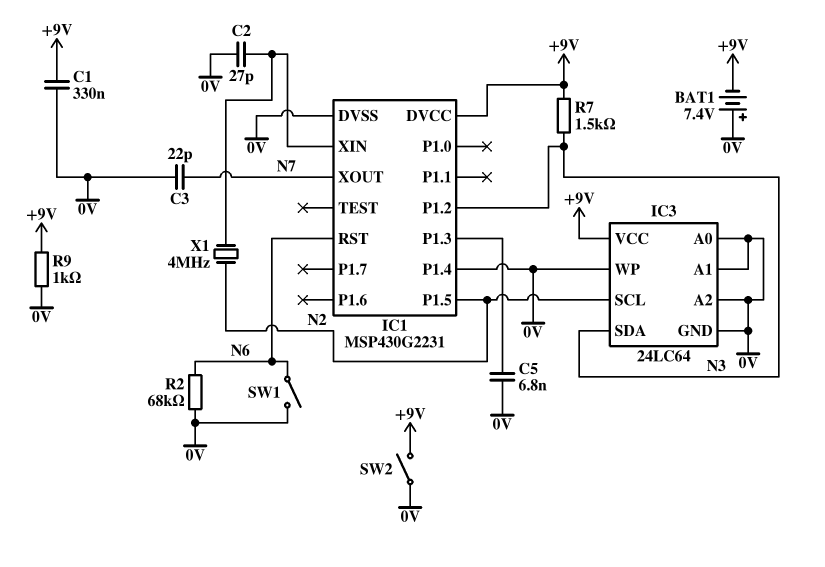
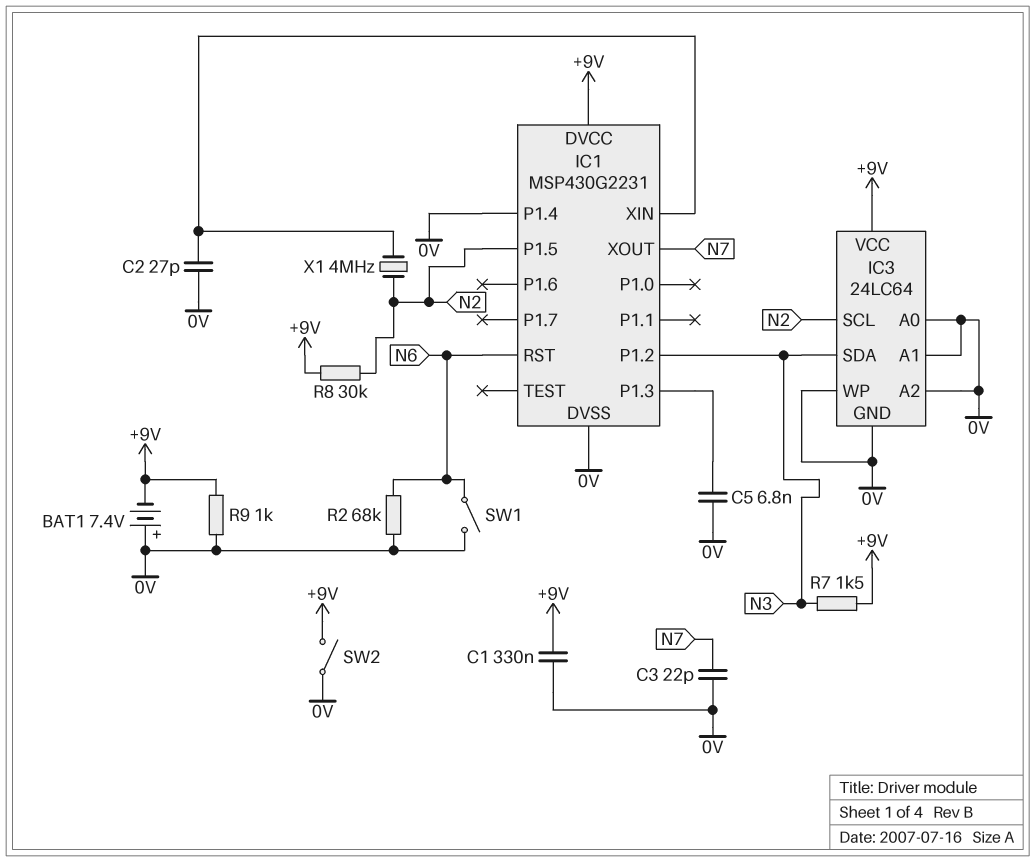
R8: none -> 30k (+9V, N2)

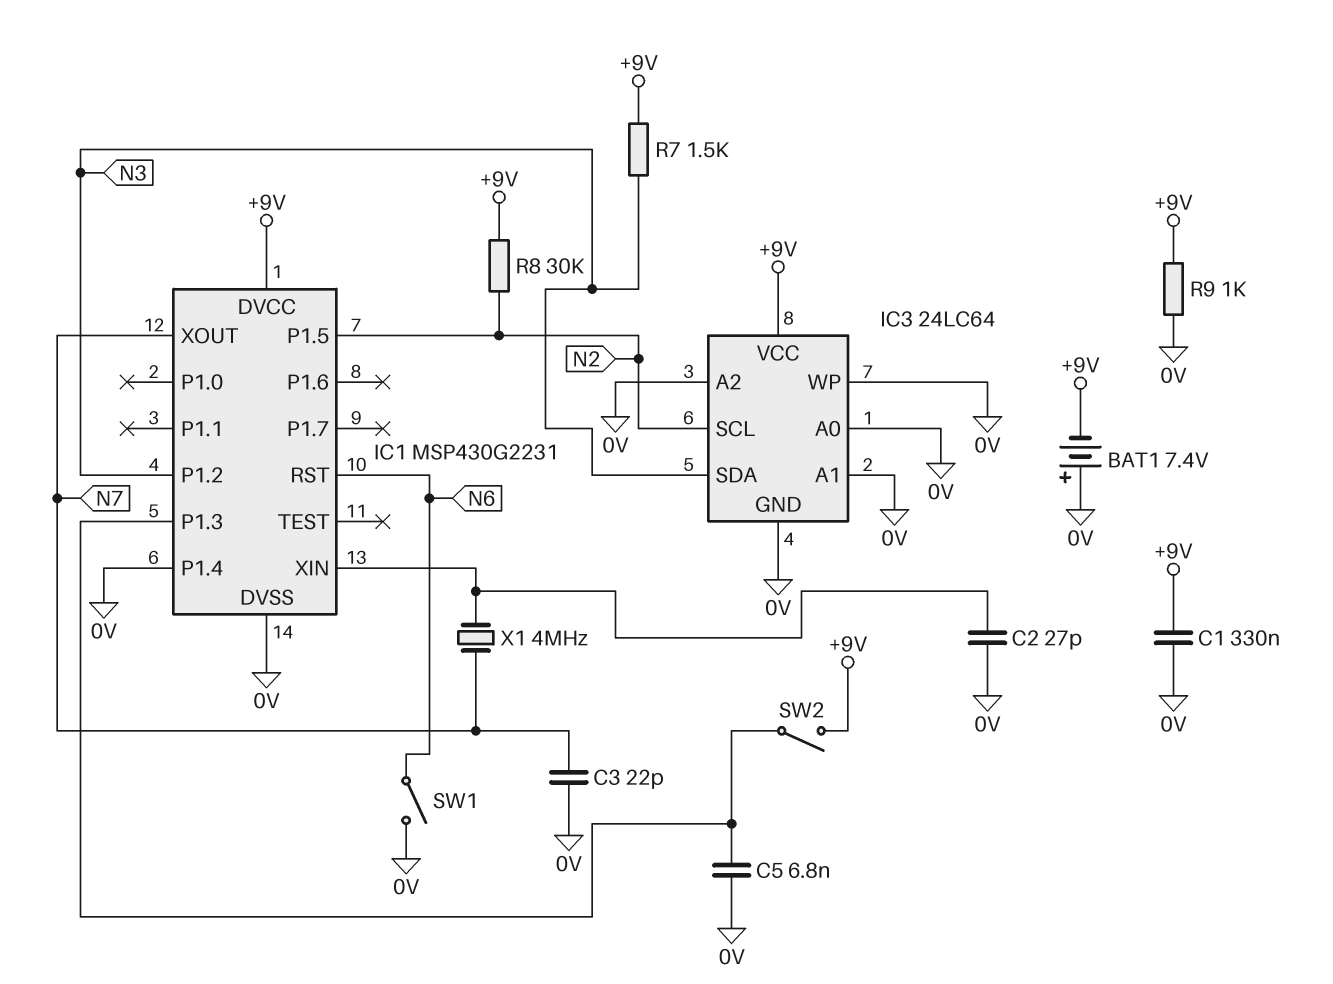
R2: 68k (0V, N6) -> none
SW2: switch (+9V, 0V) -> switch (+9V, IC1/P1.3)
X1: 4MHz (IC1/XIN, N2) -> 4MHz (IC1/XIN, N7)

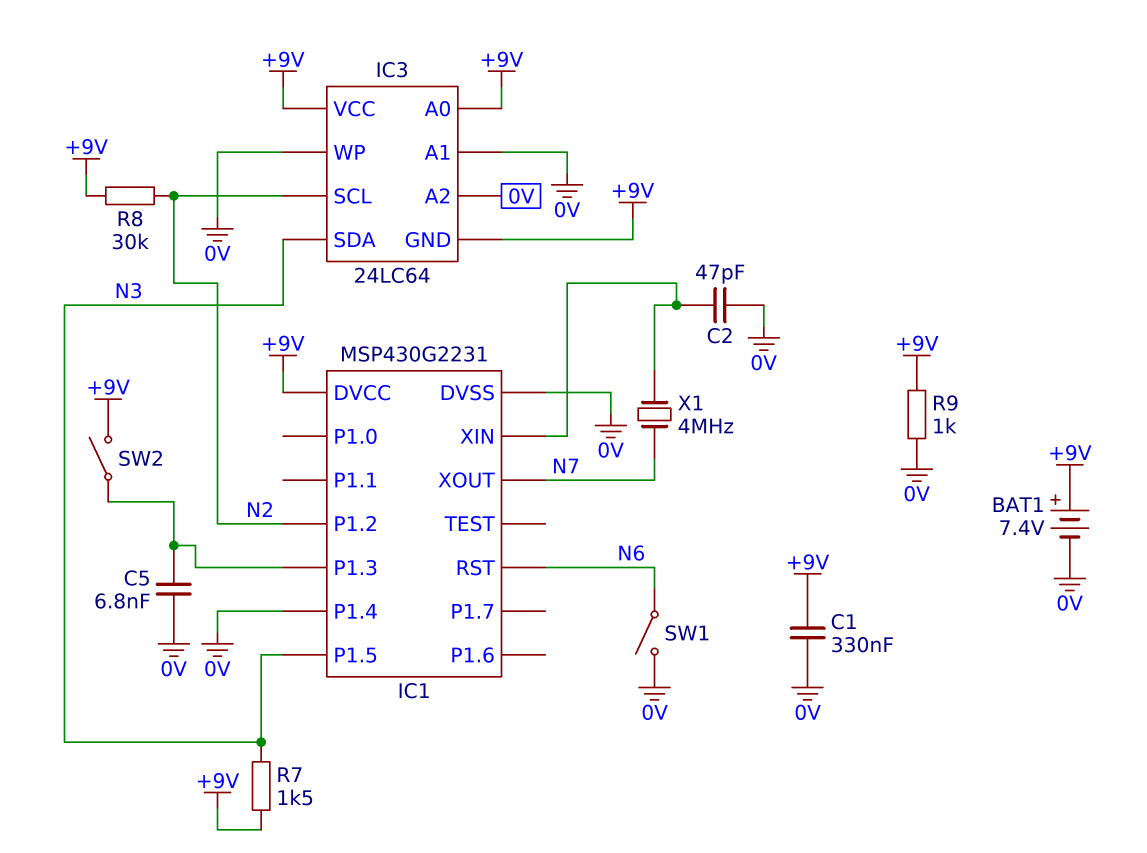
BAT1: 7.4V (plus 0V, minus +9V) -> 7.4V (plus +9V, minus 0V)
C2: 27pF (0V, IC1/XIN) -> 47pF (0V, IC1/XIN)
C3: 22pF (0V, N7) -> none
IC1 pin P1.2: N3 -> N2
IC1 pin P1.5: N2 -> N3
IC3 pin A0: 0V -> +9V
IC3 pin GND: 0V -> +9V

